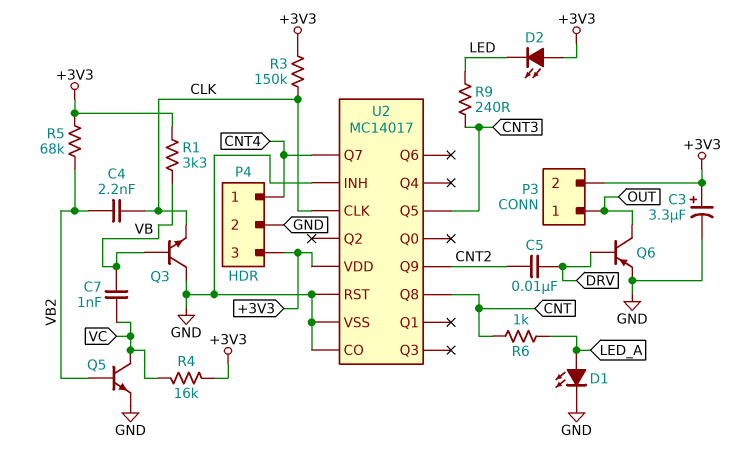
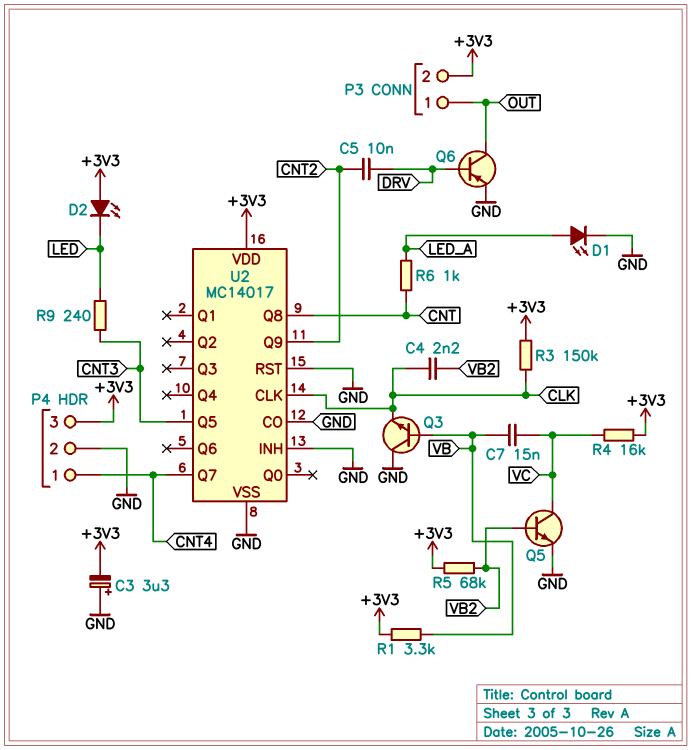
C3: 3.3uF (plus +3V3, minus GND) -> 3.3uF (plus GND, minus +3V3)
C7: 1nF (VB, VC) -> 15nF (VB, VC)

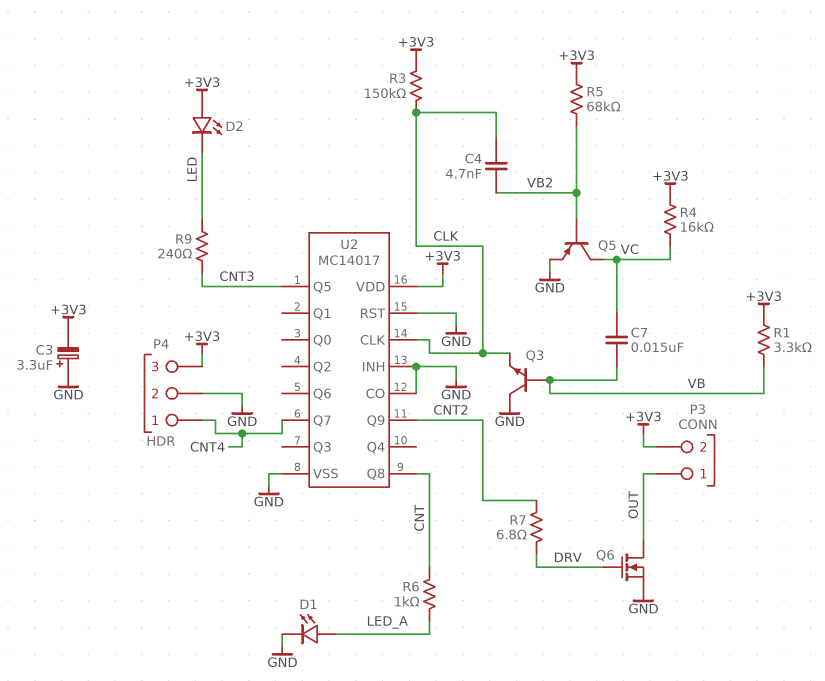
C4: 2.2nF (CLK, VB2) -> 4.7nF (CLK, VB2)
C5: 10nF (CNT2, DRV) -> none
Q5: NPN (B VB2, C VC, E GND) -> PNP (B VB2, C VC, E GND)
Q6: PNP (B DRV, C OUT, E GND) -> NMOS (G DRV, D OUT, S GND)
R7: none -> 6.8 (CNT2, DRV)

